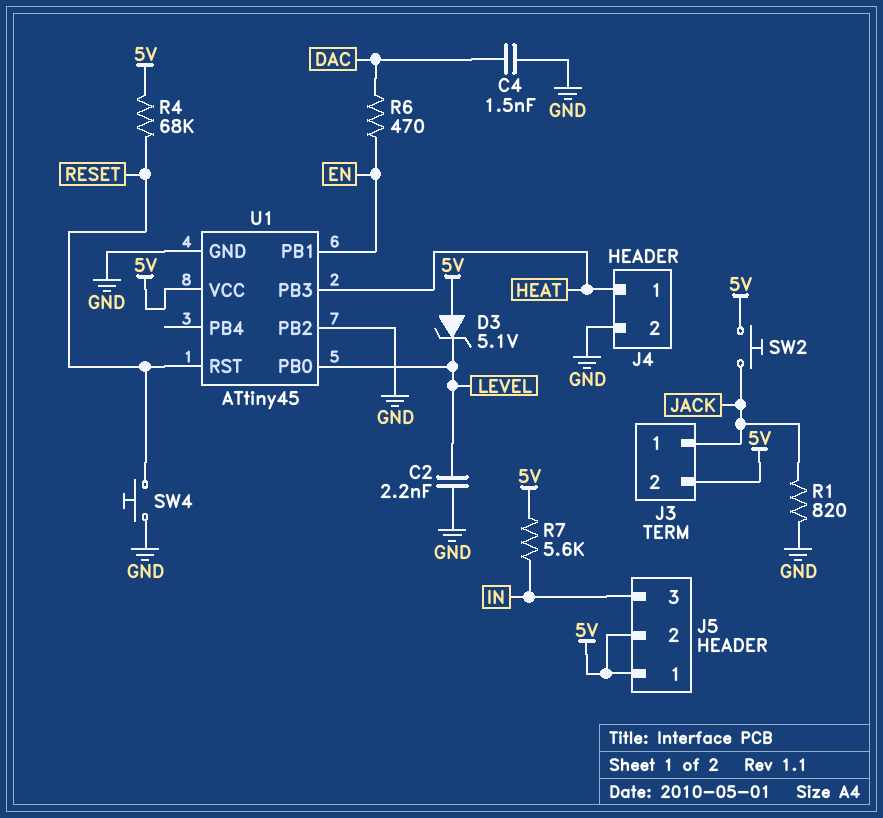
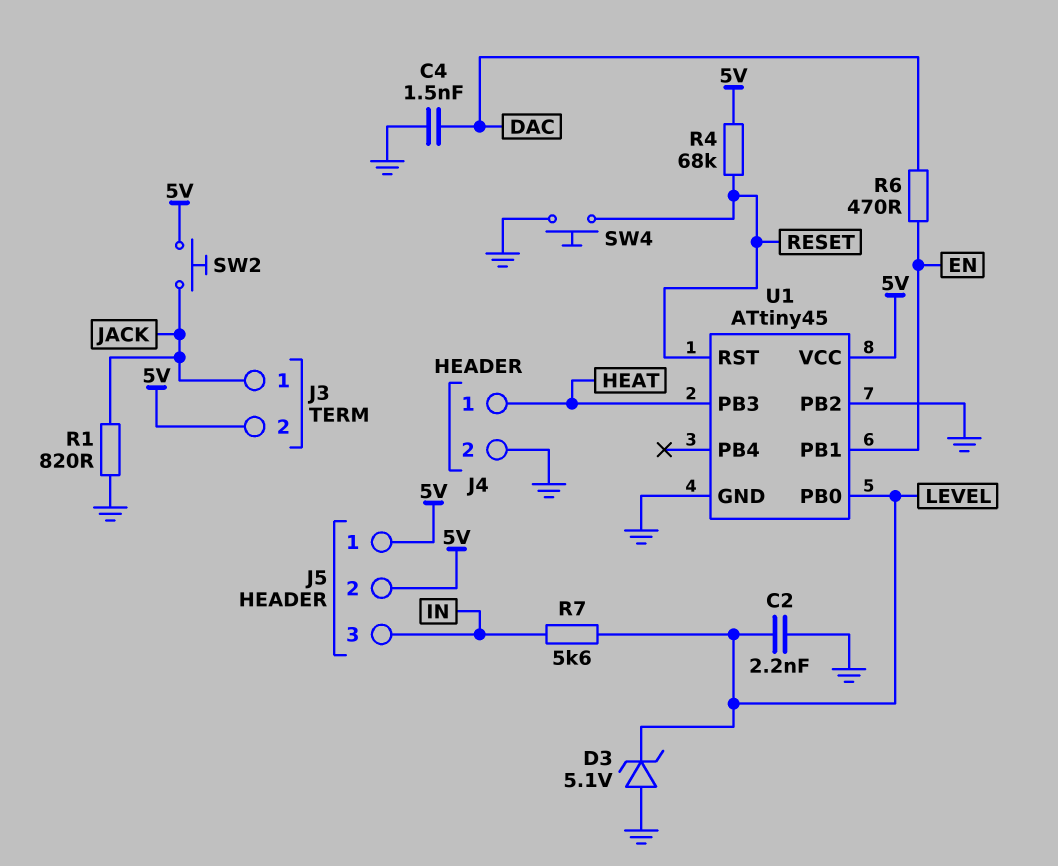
D3: zener 5.1V (A 5V, K LEVEL) -> zener 5.1V (A GND, K LEVEL)
R7: 5.6k (5V, IN) -> 5.6k (IN, LEVEL)

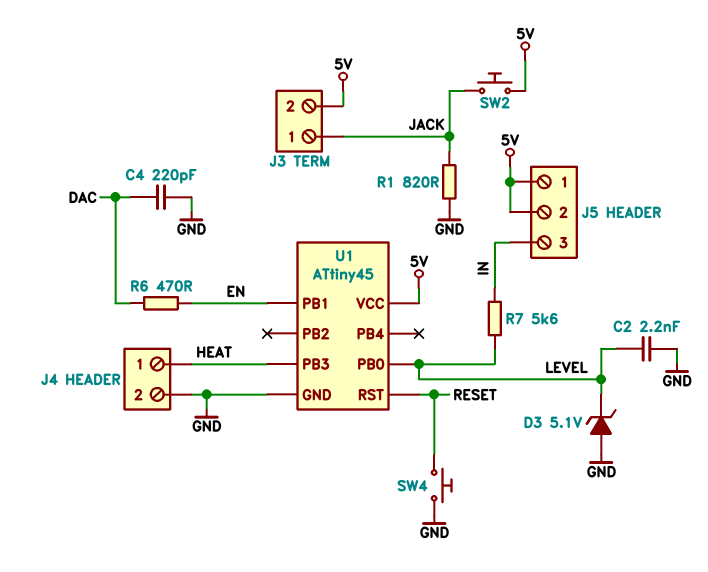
C4: 1.5nF (DAC, GND) -> 220pF (DAC, GND)
R4: 68k (5V, RESET) -> none
U1 pin PB2: GND -> none

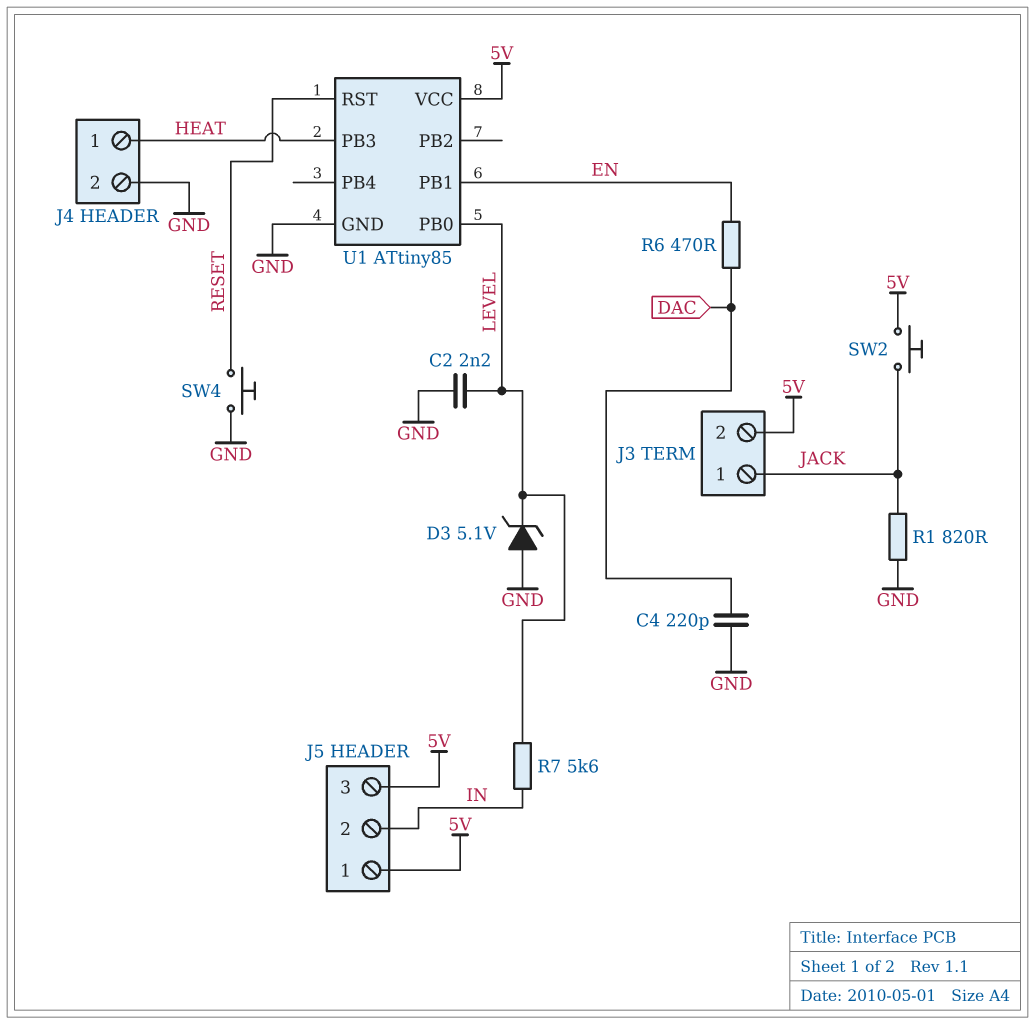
J5 pin 2: 5V -> IN
J5 pin 3: IN -> 5V
U1: ATtiny45 -> ATtiny85

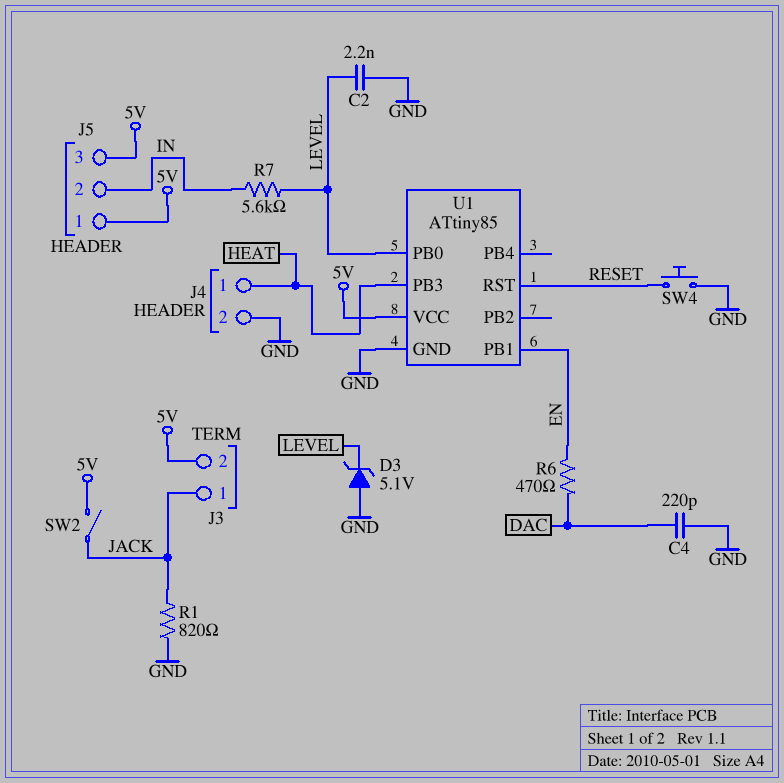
SW2: button (5V, JACK) -> switch (5V, JACK)

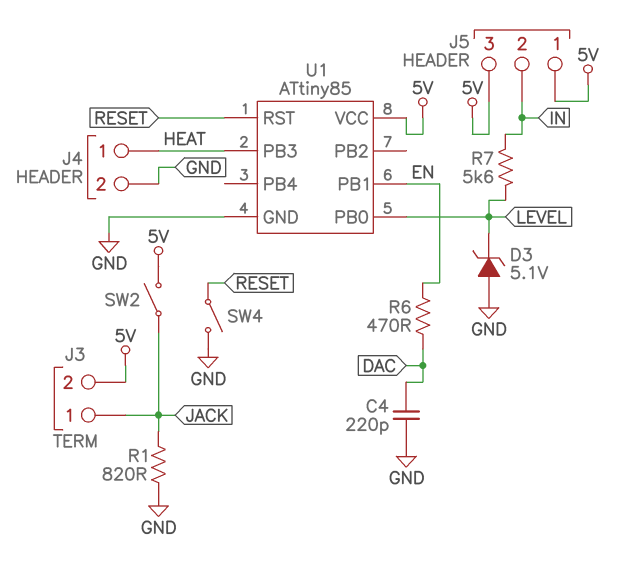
C2: 2.2nF (GND, LEVEL) -> none
SW4: button (GND, RESET) -> switch (GND, RESET)

